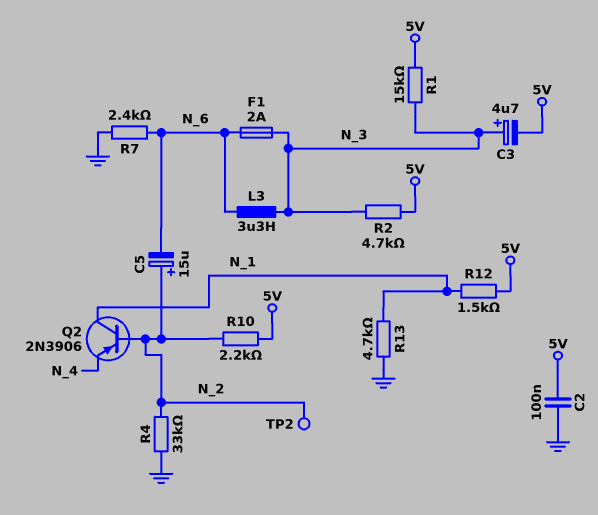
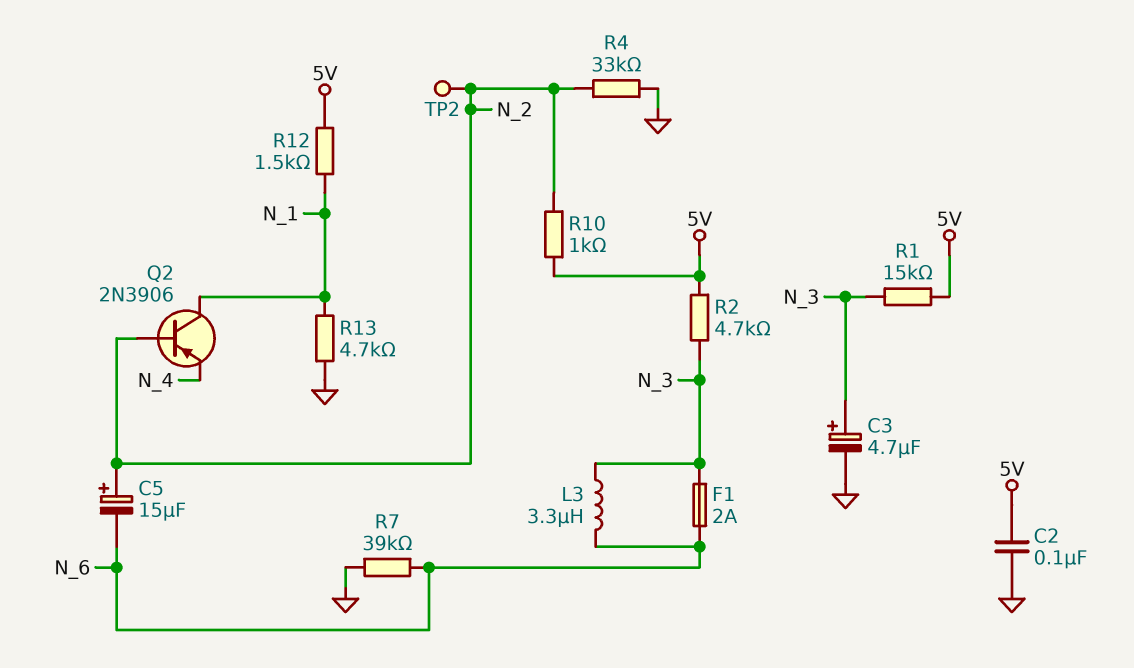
C3: 4.7uF (plus N_3, minus 5V) -> 4.7uF (plus N_3, minus GND)
R7: 2.4k (GND, N_6) -> 39k (GND, N_6)
R10: 2.2k (5V, N_2) -> 1k (5V, N_2)

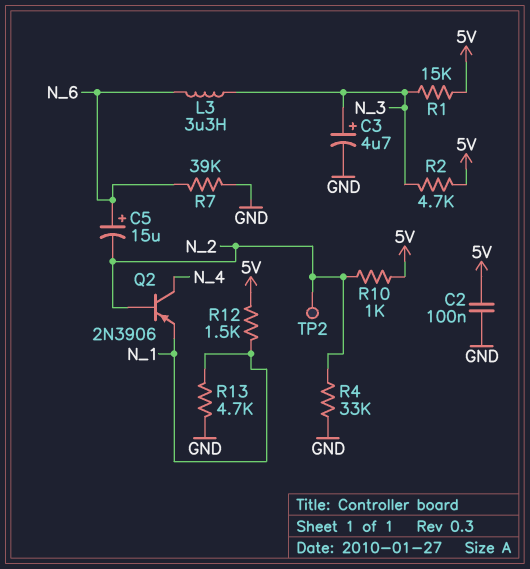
C5: 15uF (plus N_2, minus N_6) -> 15uF (plus N_6, minus N_2)
F1: 2A (N_3, N_6) -> none
Q2: PNP 2N3906 (B N_2, C N_1, E N_4) -> PNP 2N3906 (B N_2, C N_4, E N_1)

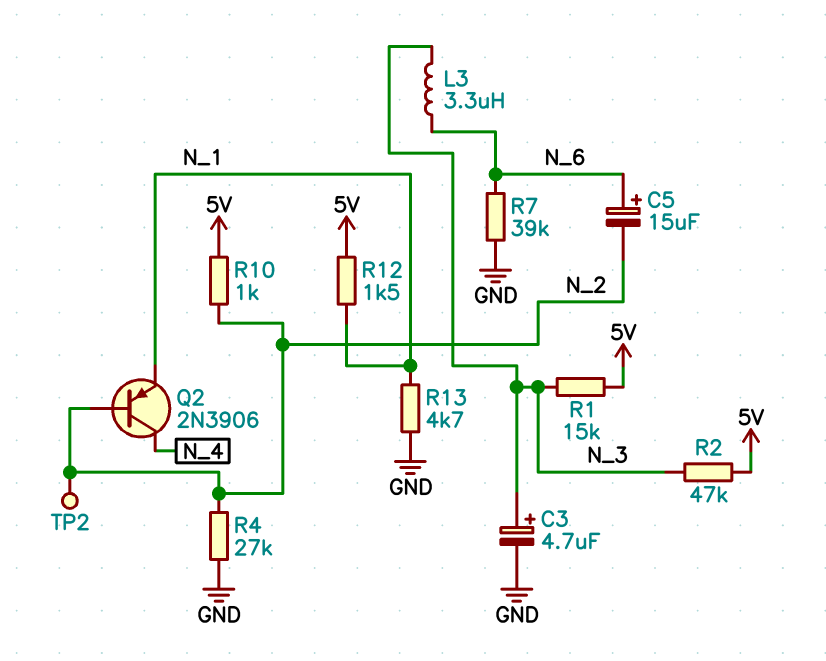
C2: 100nF (5V, GND) -> none
R2: 4.7k (5V, N_3) -> 47k (5V, N_3)
R4: 33k (GND, N_2) -> 27k (GND, N_2)

